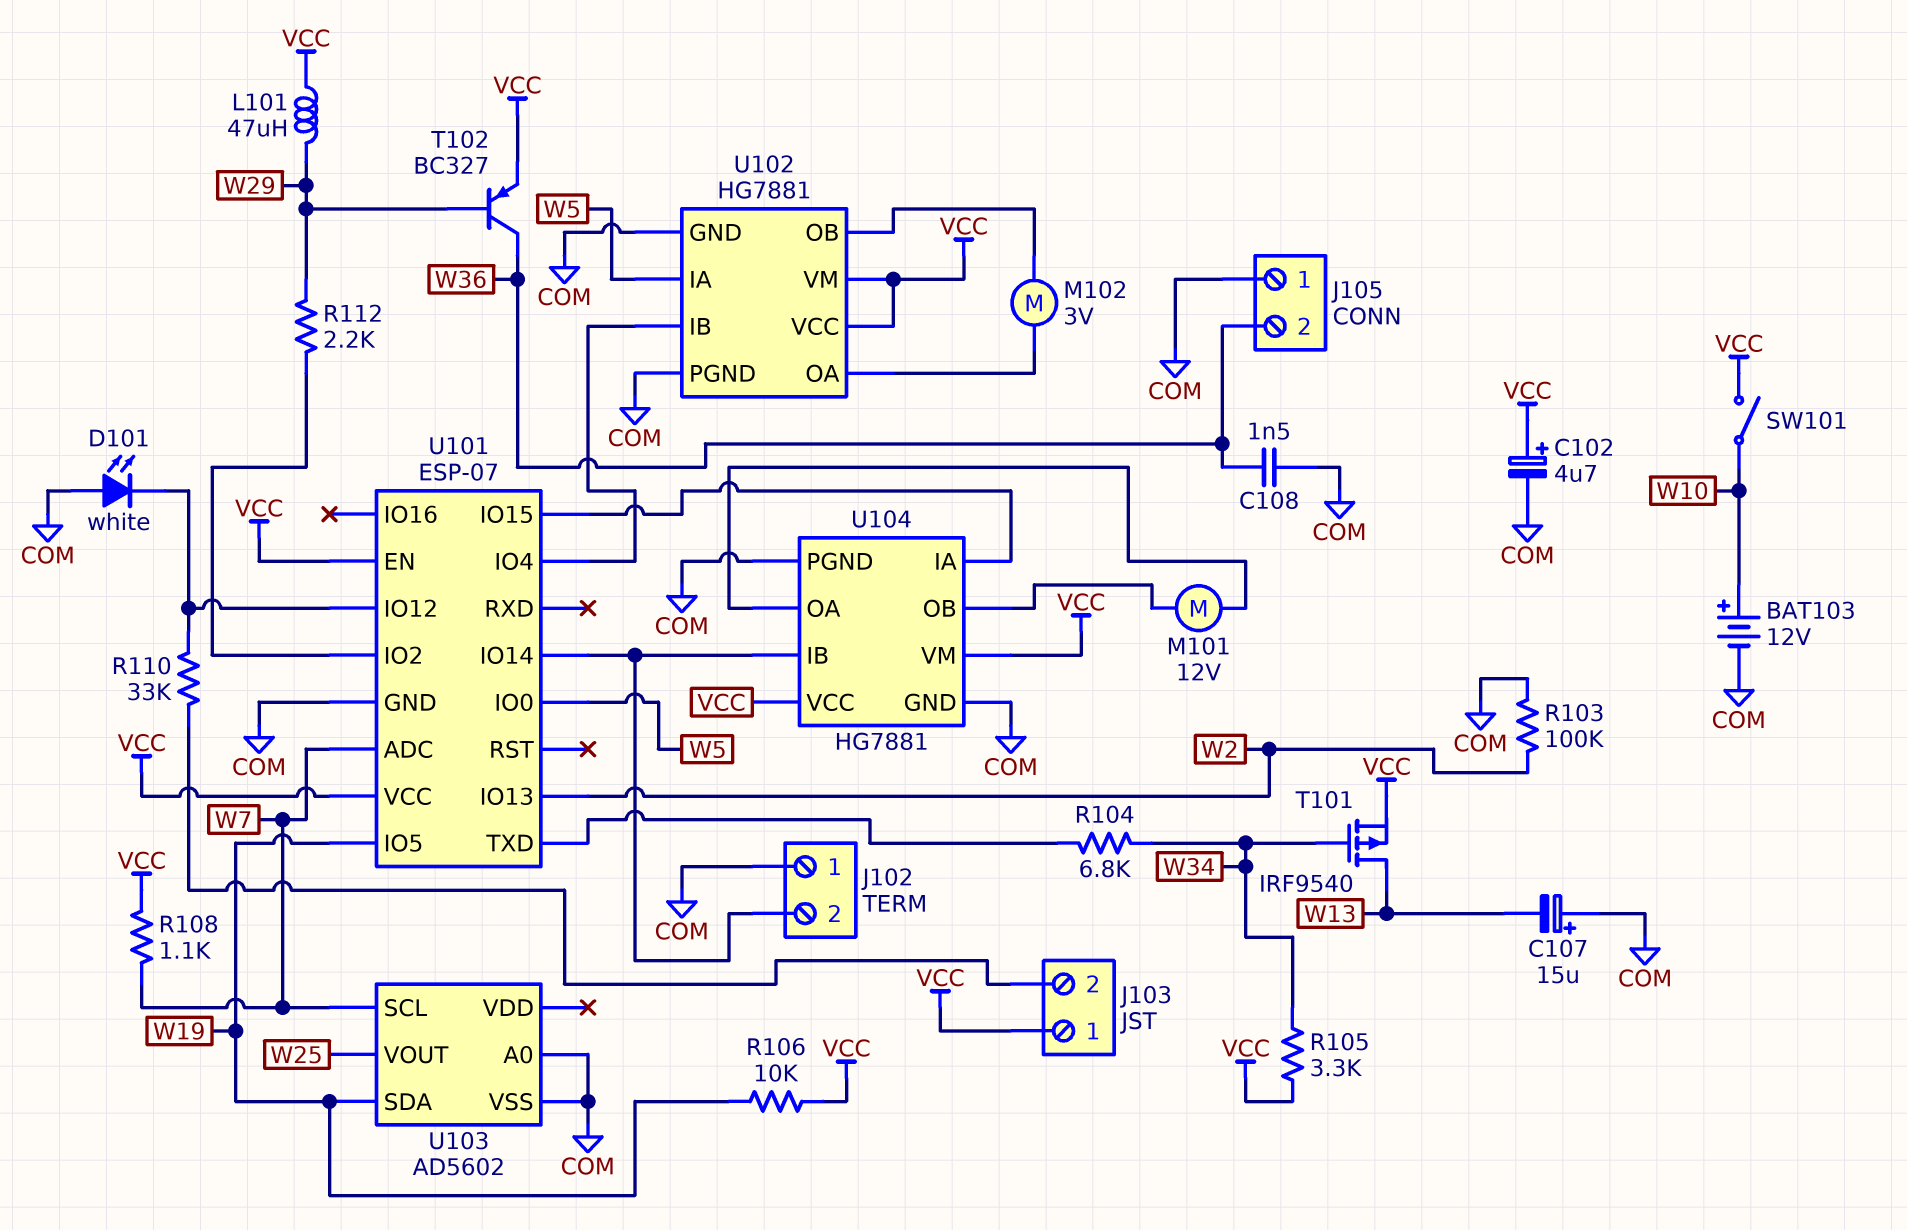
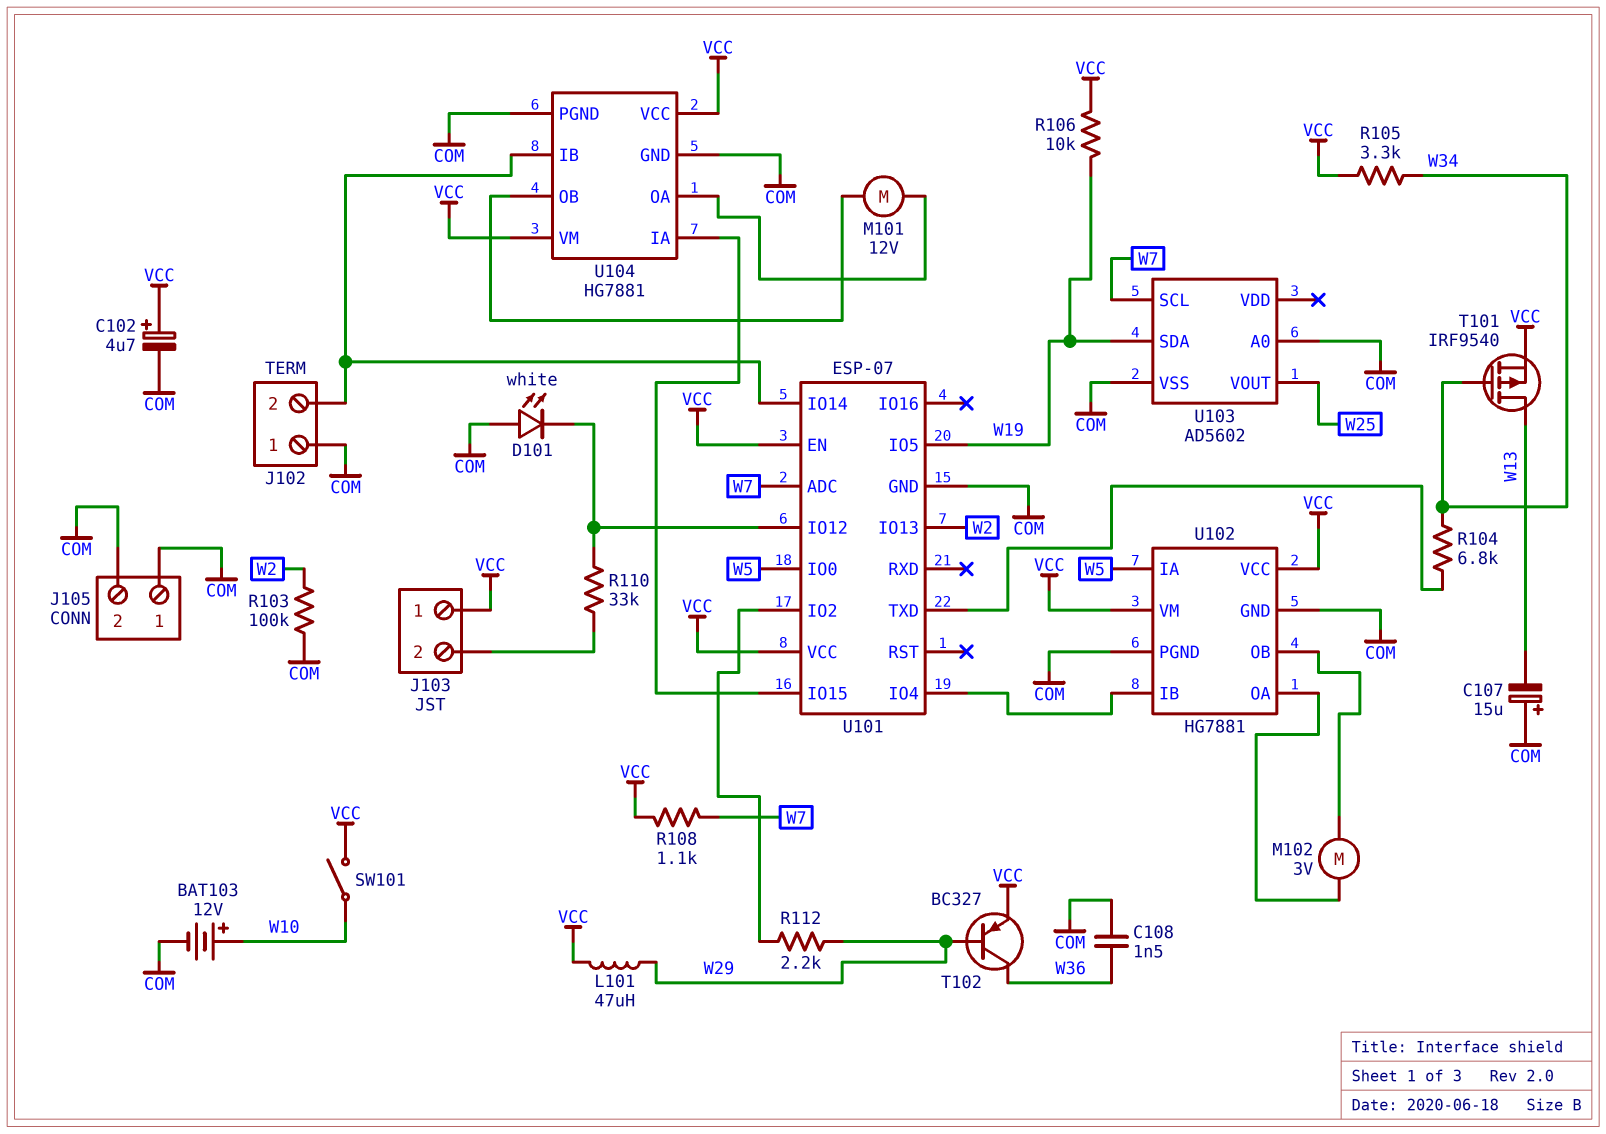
J105 pin 2: W36 -> COM

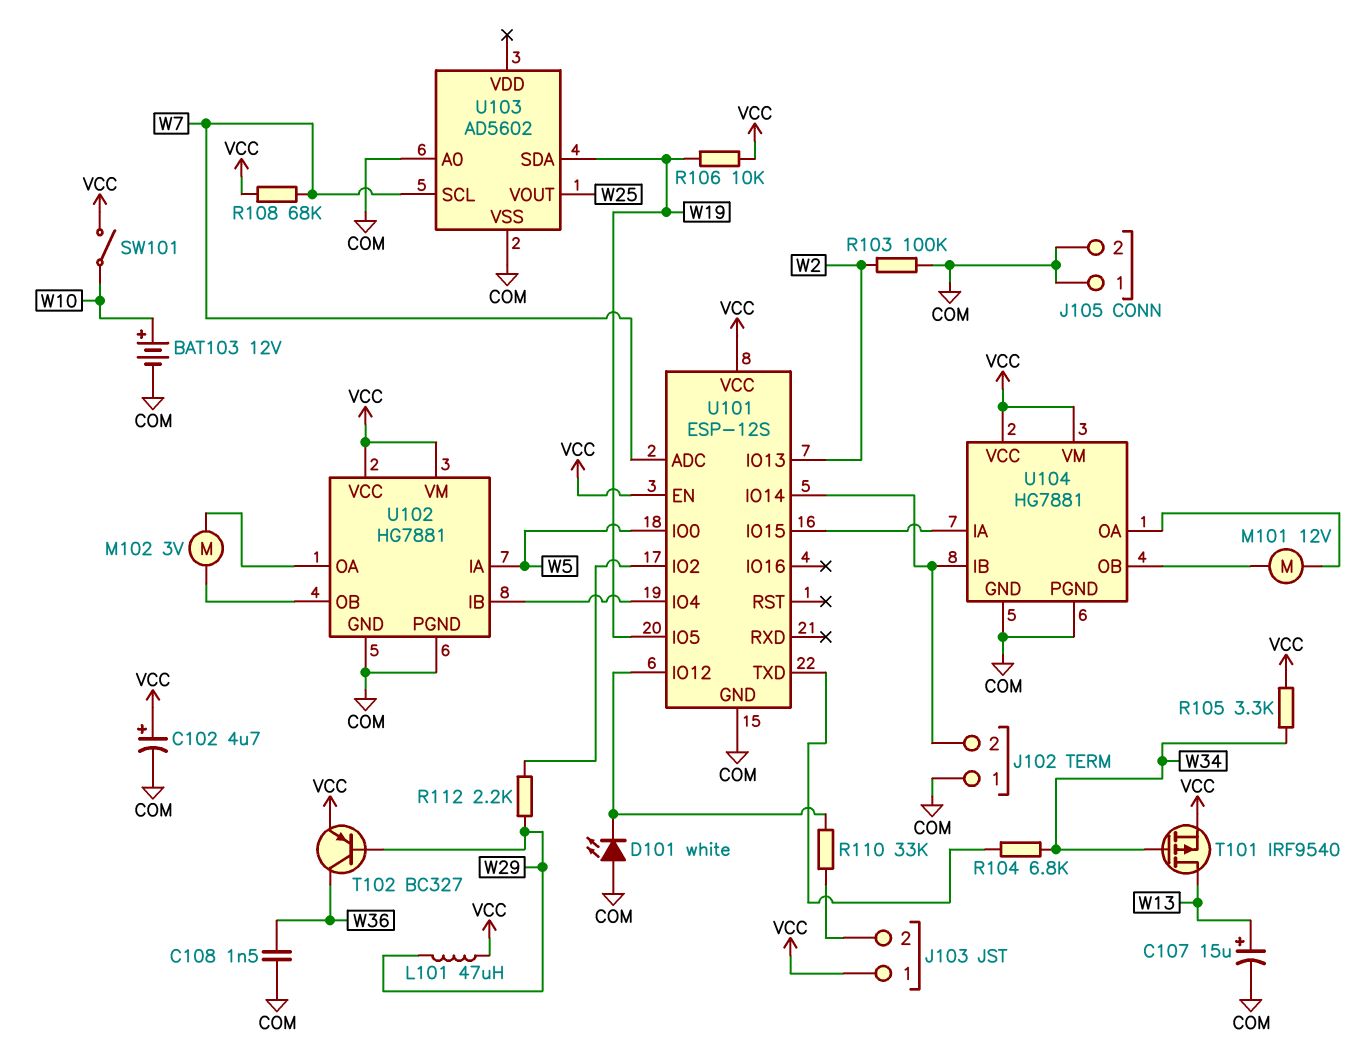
C107: 15uF (plus COM, minus W13) -> 15uF (plus W13, minus COM)
R108: 1.1k (VCC, W7) -> 68k (VCC, W7)
U101: ESP-07 -> ESP-12S

